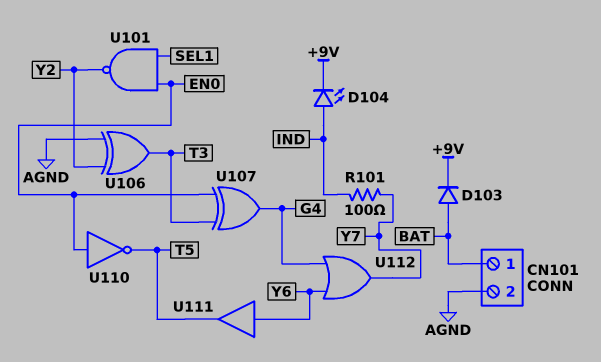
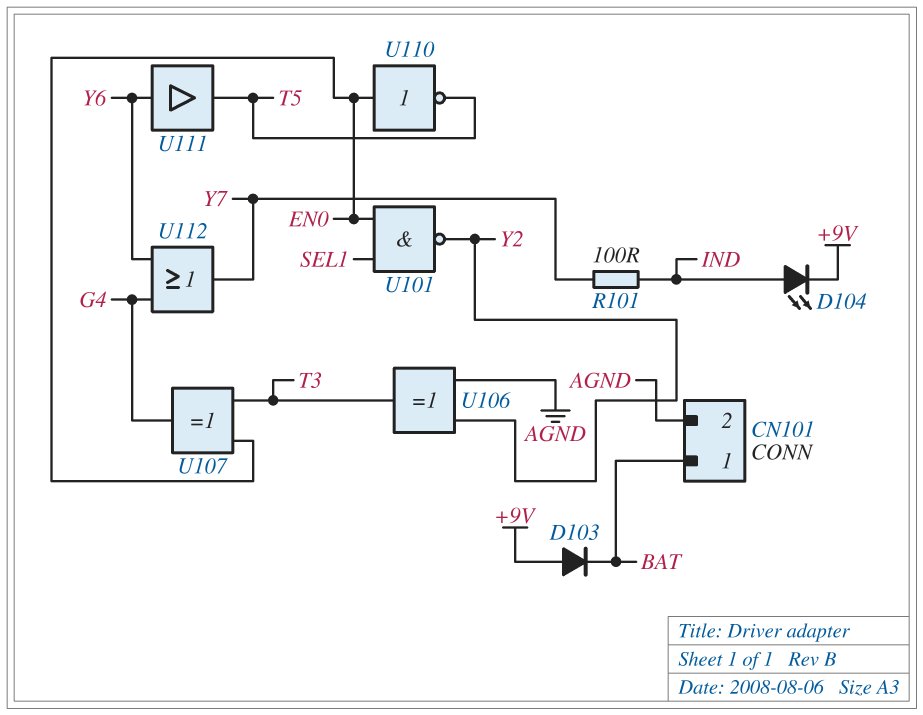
D103: diode (A BAT, K +9V) -> diode (A +9V, K BAT)

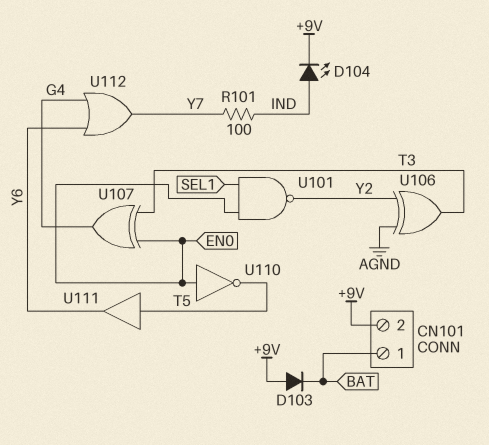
CN101 pin 2: AGND -> +9V
U111: buffer (in Y6, out T5) -> buffer (in T5, out Y6)

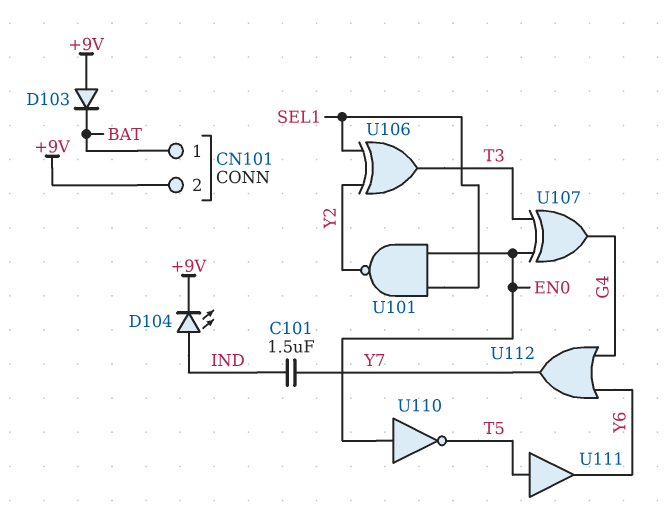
C101: none -> 1.5uF (IND, Y7)
R101: 100 (IND, Y7) -> none
U106: XOR (in AGND, in Y2, out T3) -> XOR (in SEL1, in Y2, out T3)

